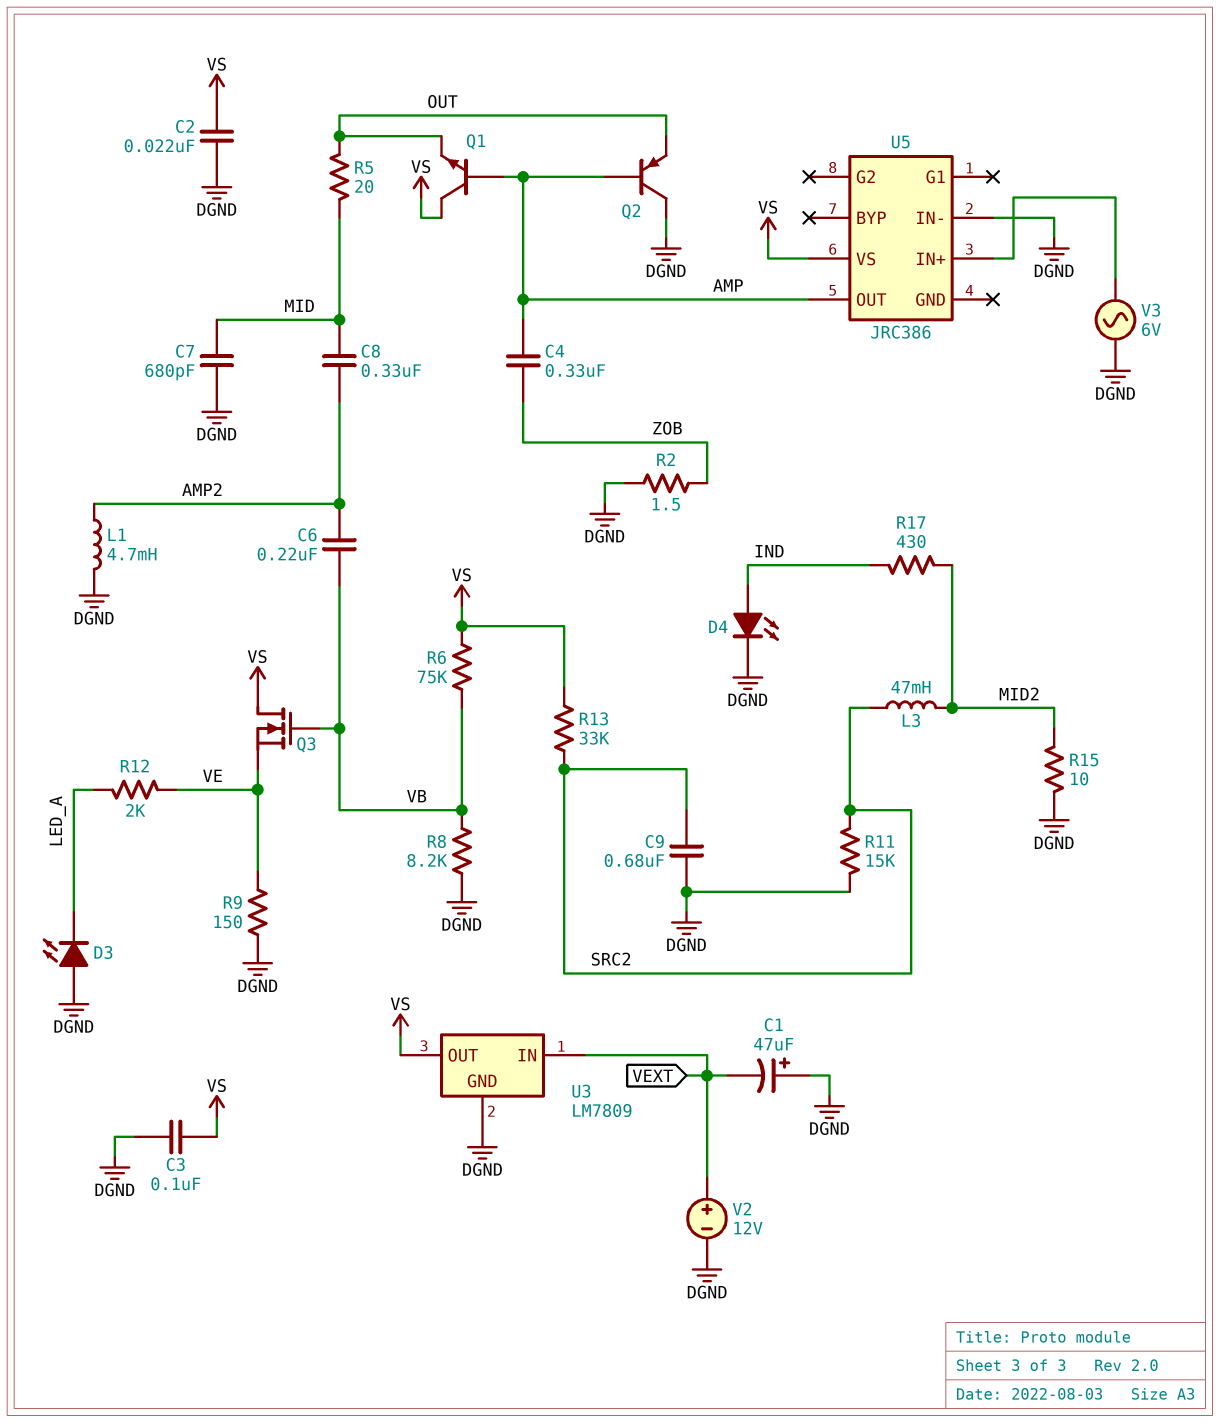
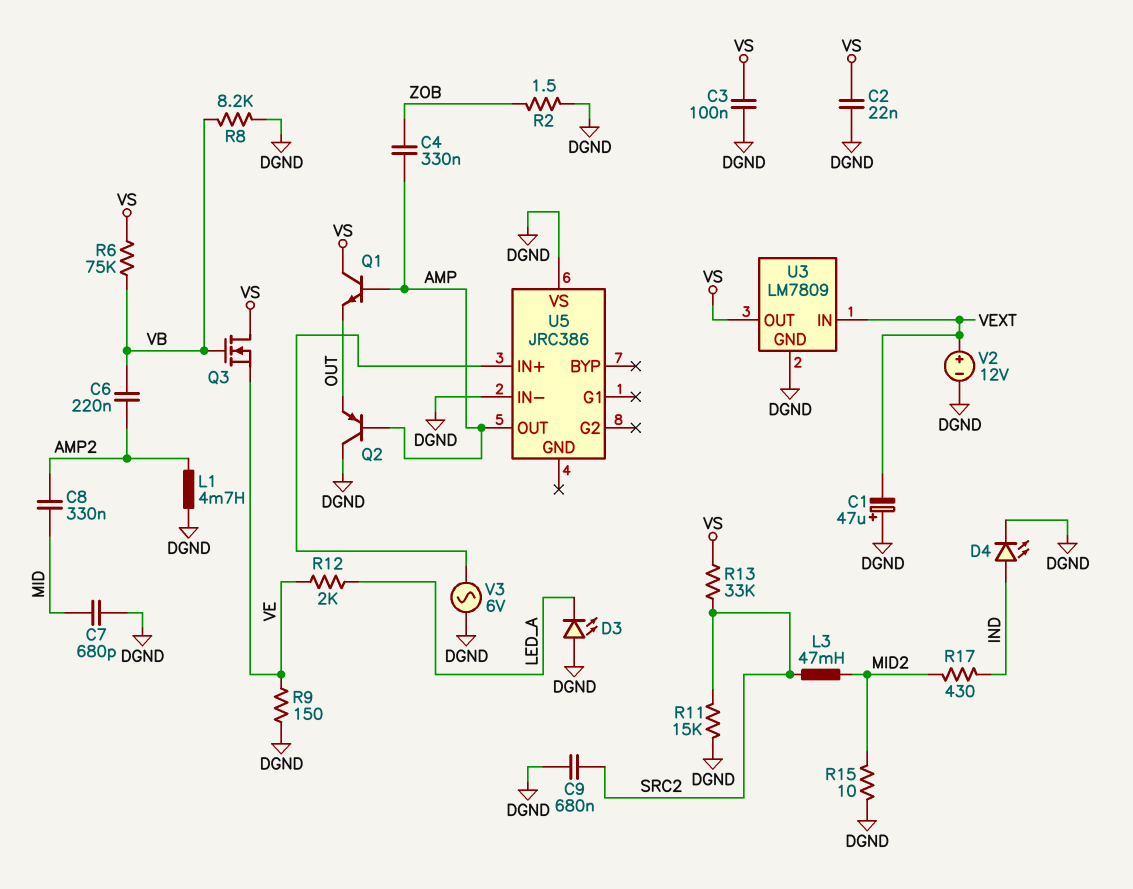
R5: 20 (MID, OUT) -> none
U5 pin VS: VS -> DGND

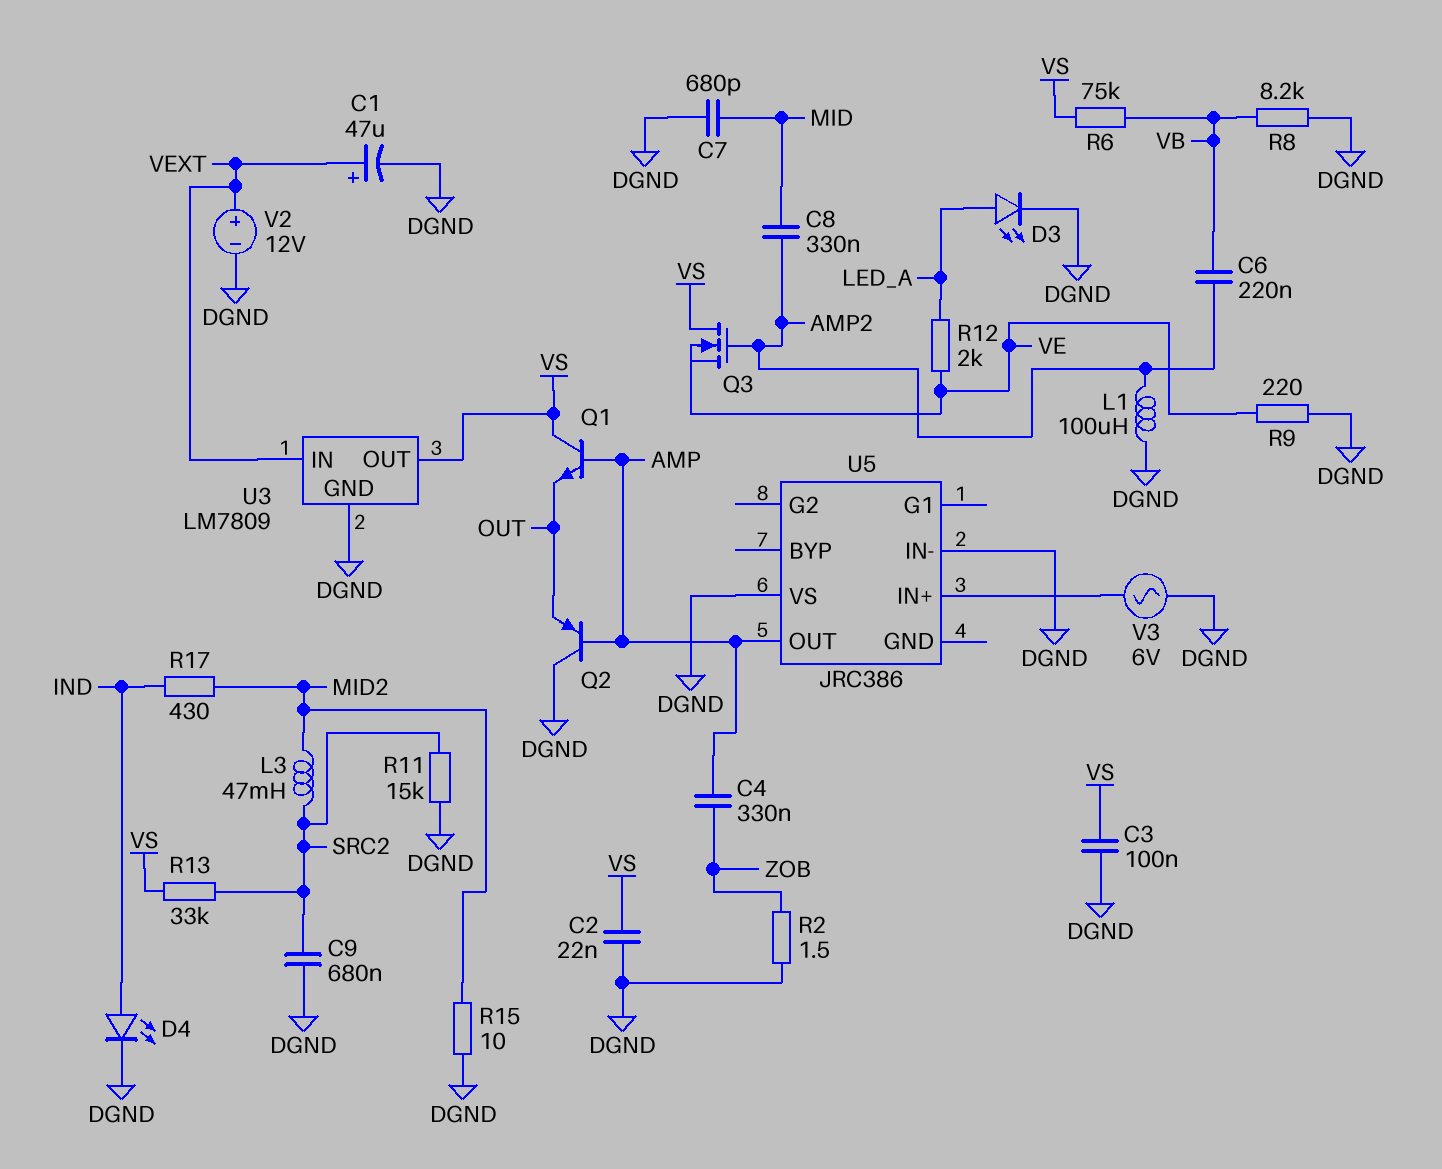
C1: 47uF (plus DGND, minus VEXT) -> 47uF (plus VEXT, minus DGND)
D3: LED (A DGND, K LED_A) -> LED (A LED_A, K DGND)
L1: 4.7mH (AMP2, DGND) -> 100uH (AMP2, DGND)
Q3: NMOS (G VB, D VS, S VE) -> NMOS (G AMP2, D VS, S VE)
R9: 150 (DGND, VE) -> 220 (DGND, VE)

